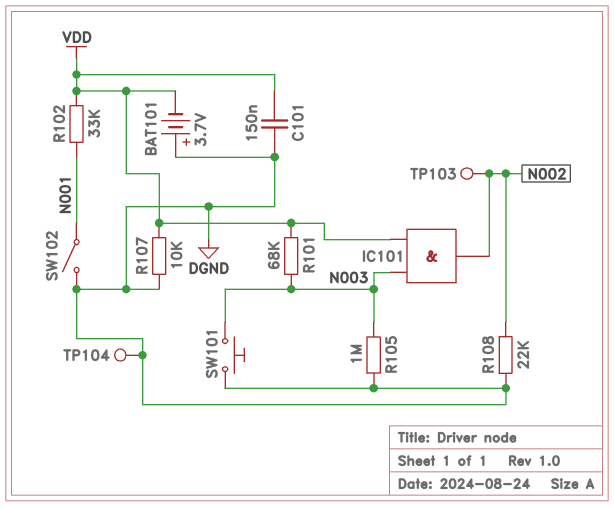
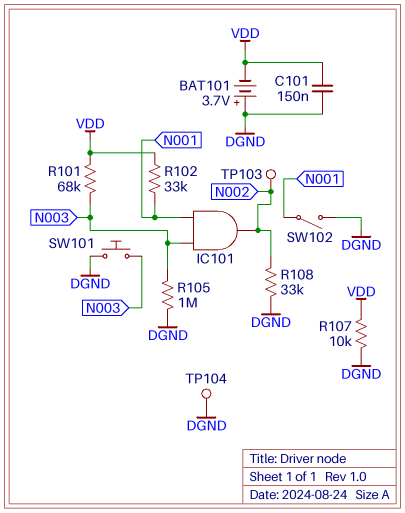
IC101: AND (in N003, in VDD, out N002) -> AND (in N001, in N003, out N002)
R108: 22k (DGND, N002) -> 33k (DGND, N002)

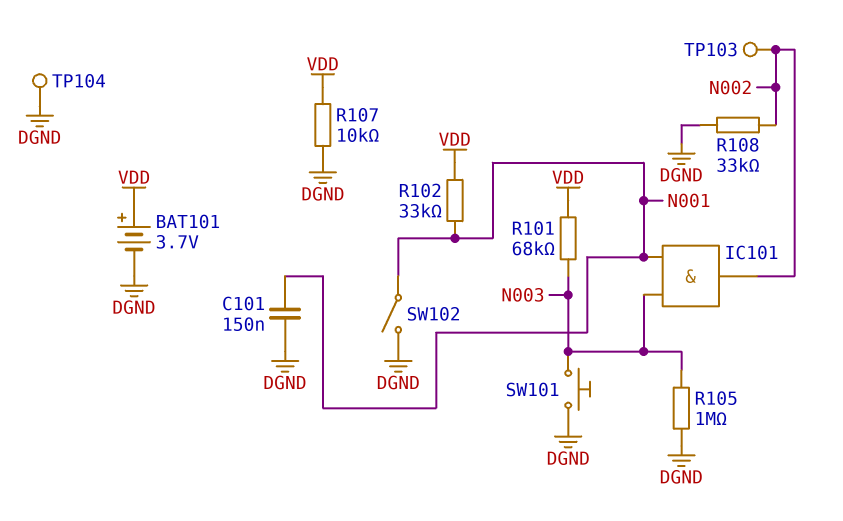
BAT101: 3.7V (plus DGND, minus VDD) -> 3.7V (plus VDD, minus DGND)
C101: 150nF (DGND, VDD) -> 150nF (DGND, N001)

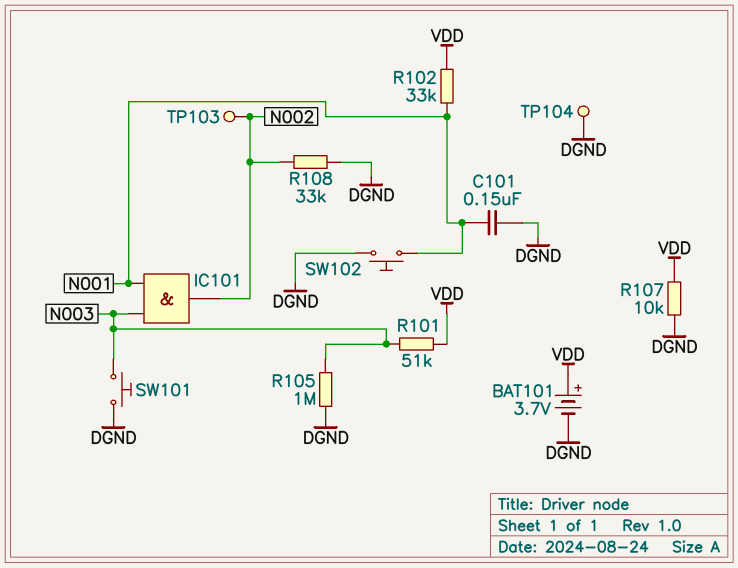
R101: 68k (N003, VDD) -> 51k (N003, VDD)
SW102: switch (DGND, N001) -> button (DGND, N001)

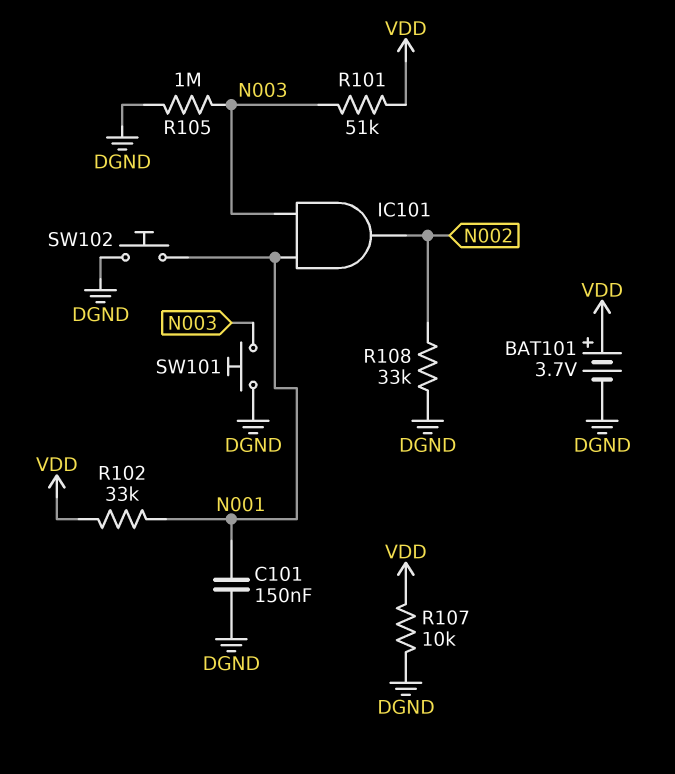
TP103: test point (N002) -> none
TP104: test point (DGND) -> none

